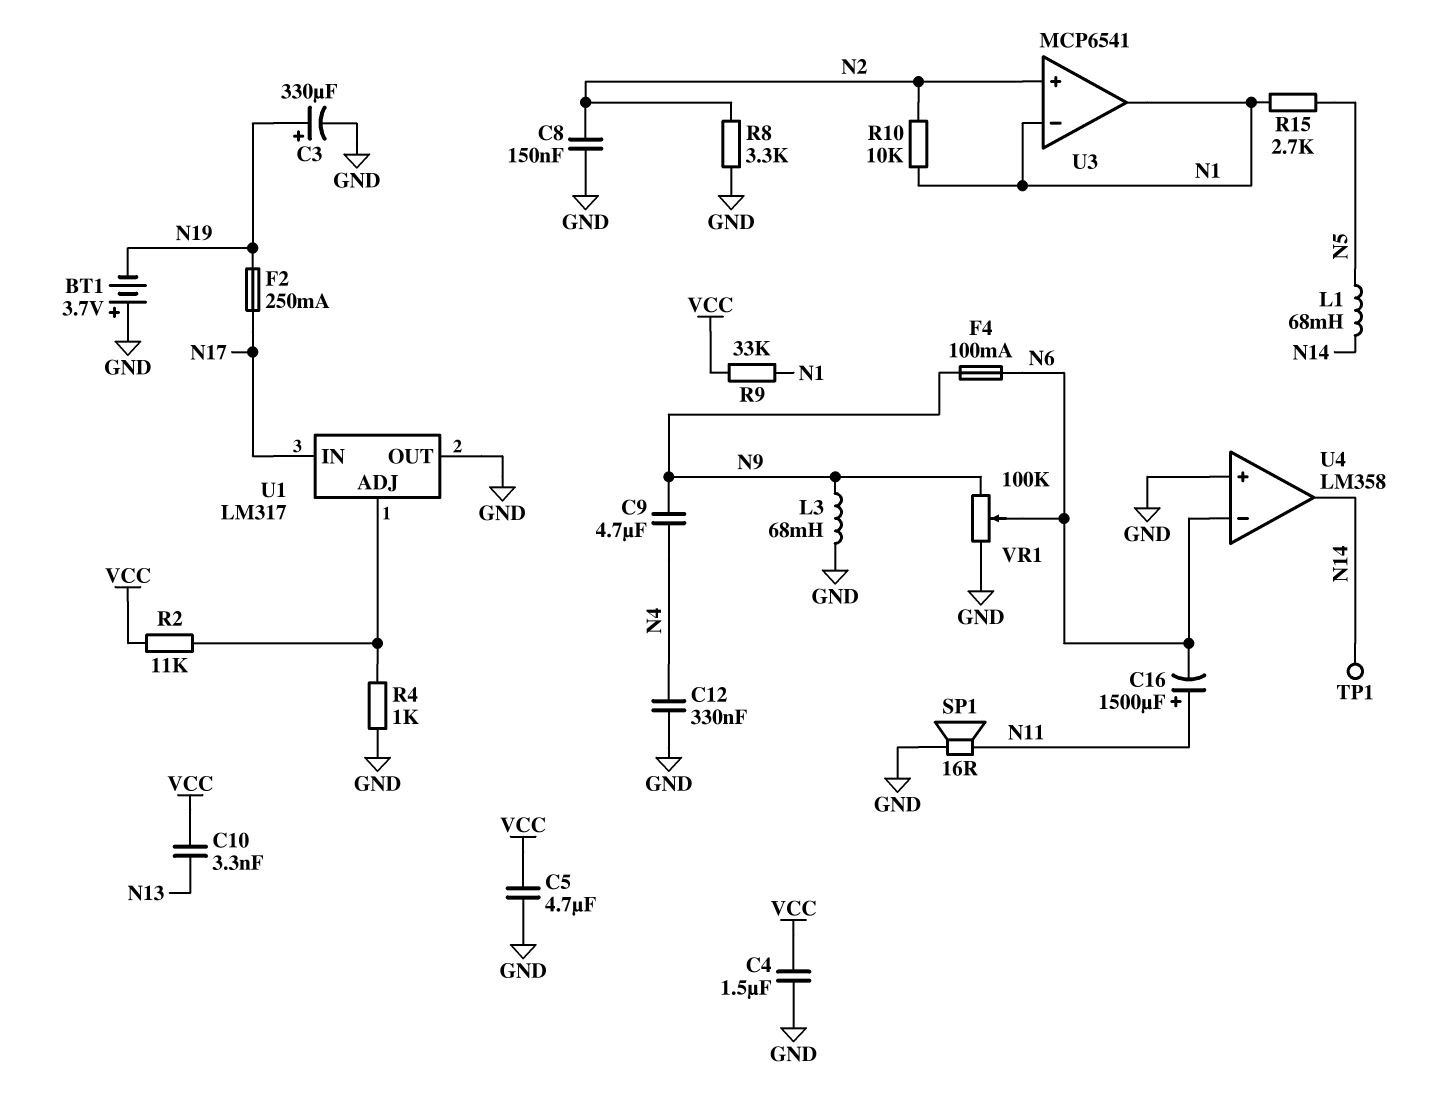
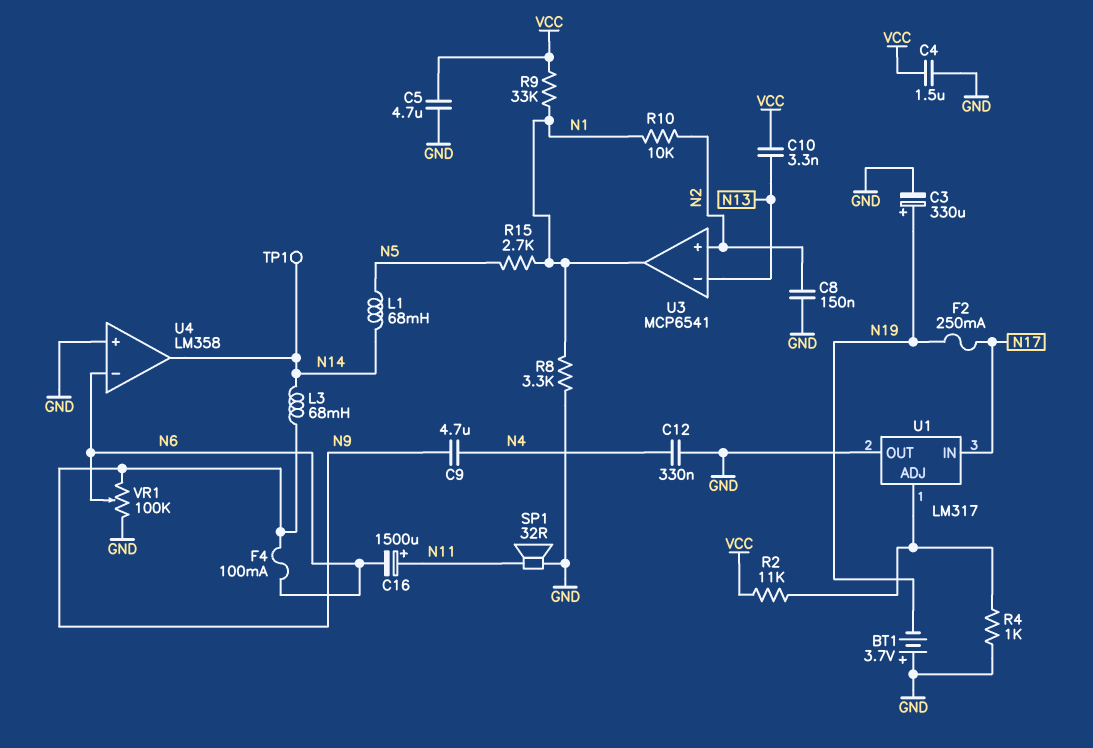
L3: 68mH (GND, N9) -> 68mH (N9, N14)
R8: 3.3k (GND, N2) -> 3.3k (GND, N1)
SP1: speaker 16R (GND, N11) -> speaker 32R (GND, N11)
U3 pin in-: N1 -> N13

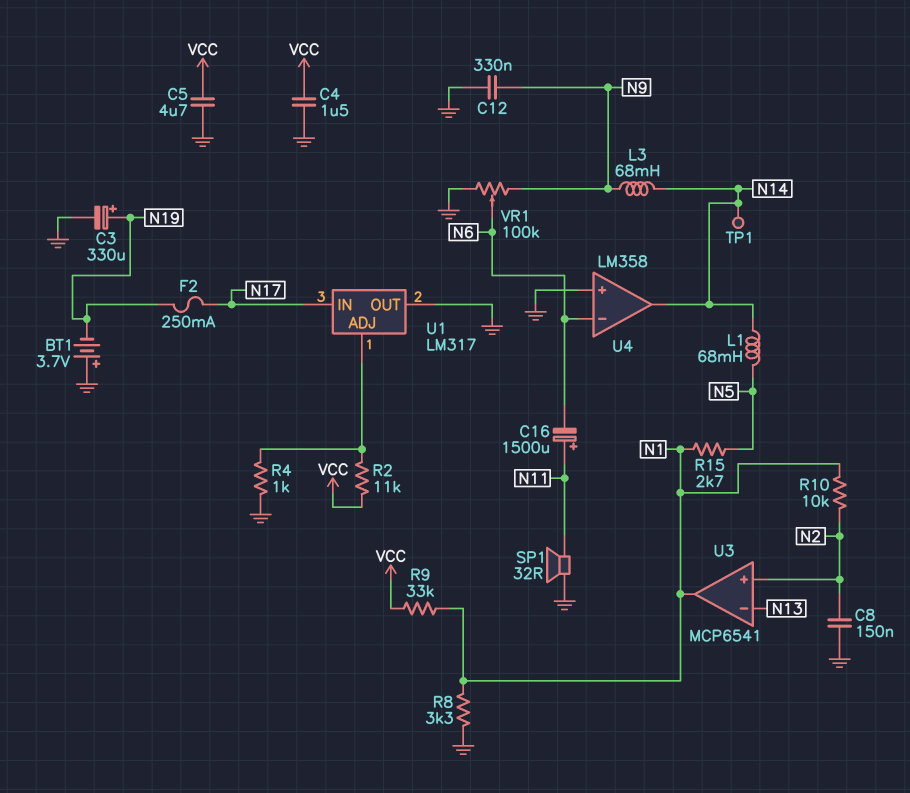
C9: 4.7uF (N4, N9) -> none
C10: 3.3nF (N13, VCC) -> none
C12: 330nF (GND, N4) -> 330nF (GND, N9)
F4: 100mA (N6, N9) -> none

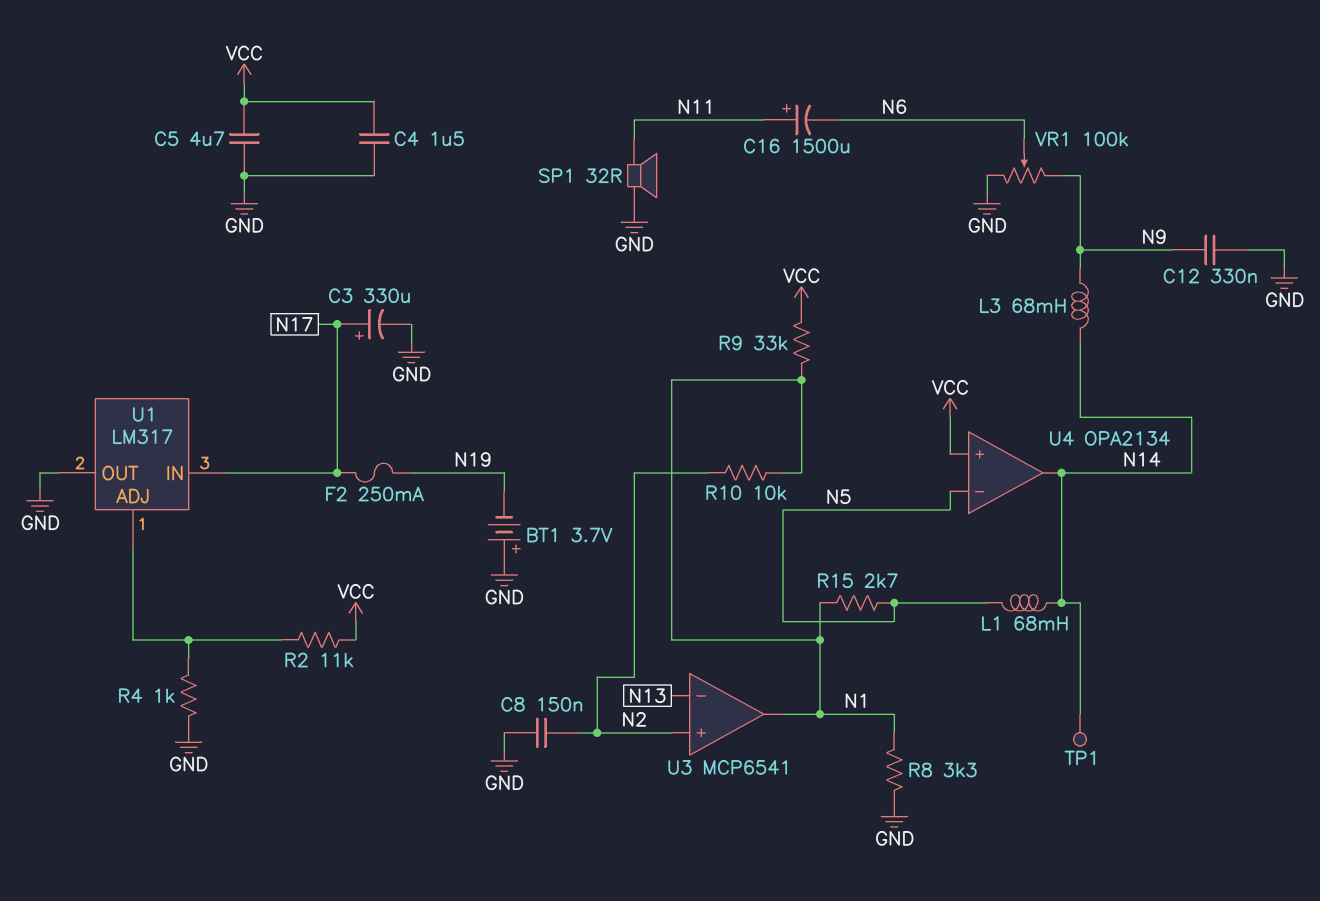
C3: 330uF (plus N19, minus GND) -> 330uF (plus N17, minus GND)
U4: LM358 -> OPA2134
U4 pin in+: GND -> VCC
U4 pin in-: N6 -> N5

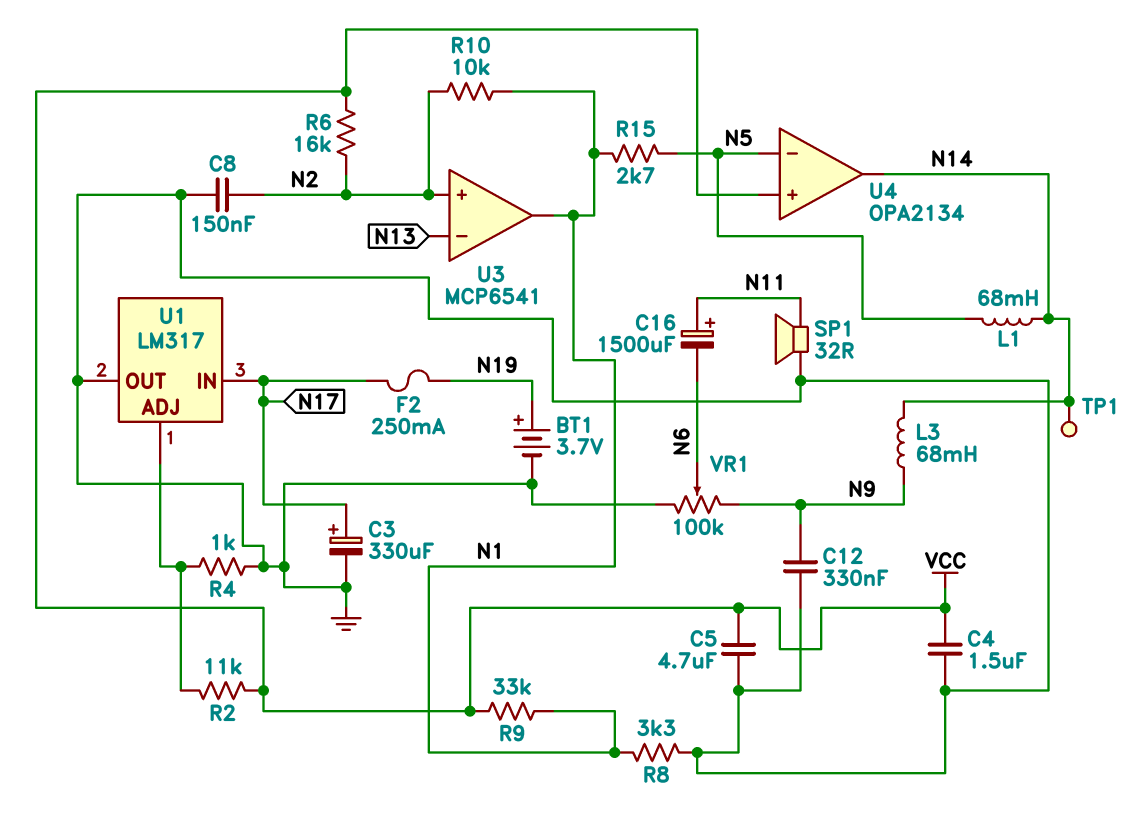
BT1: 3.7V (plus GND, minus N19) -> 3.7V (plus N19, minus GND)
R6: none -> 16k (N2, VCC)

